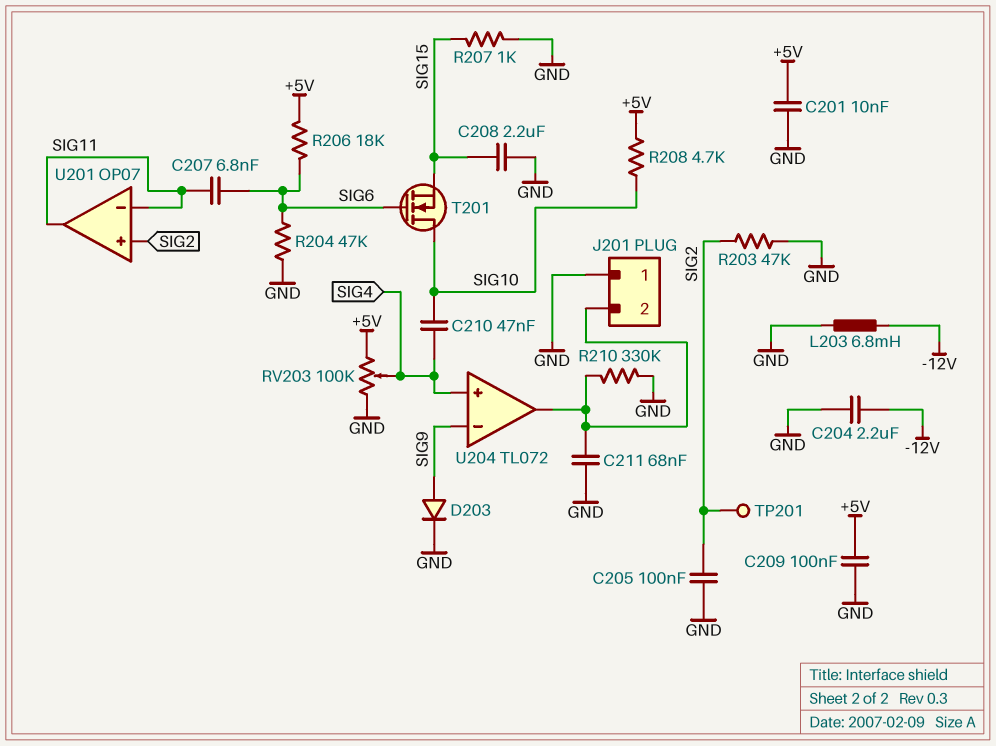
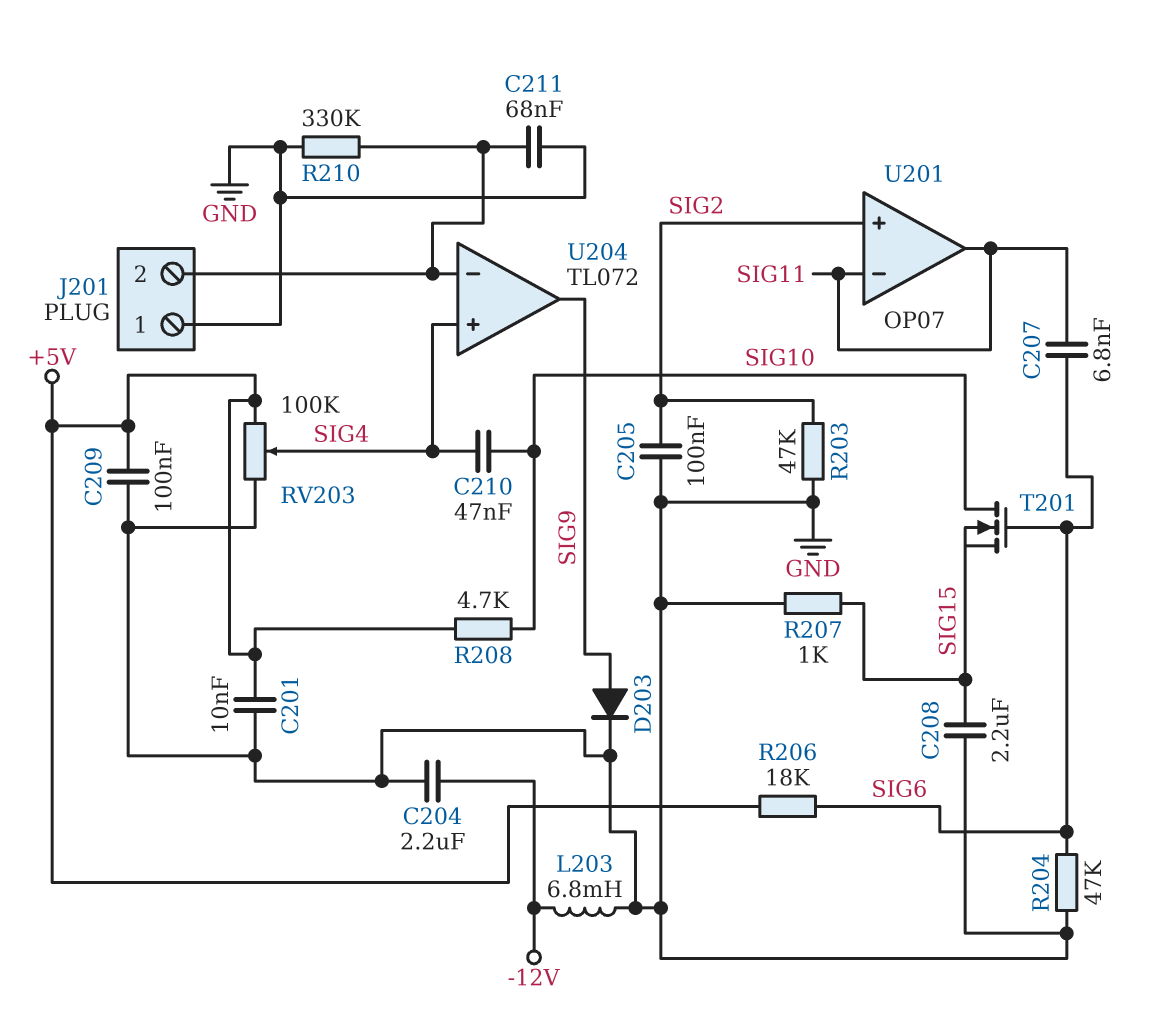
TP201: test point (SIG2) -> none
U204 pin in-: SIG9 -> J201/2
U204 pin out: J201/2 -> SIG9

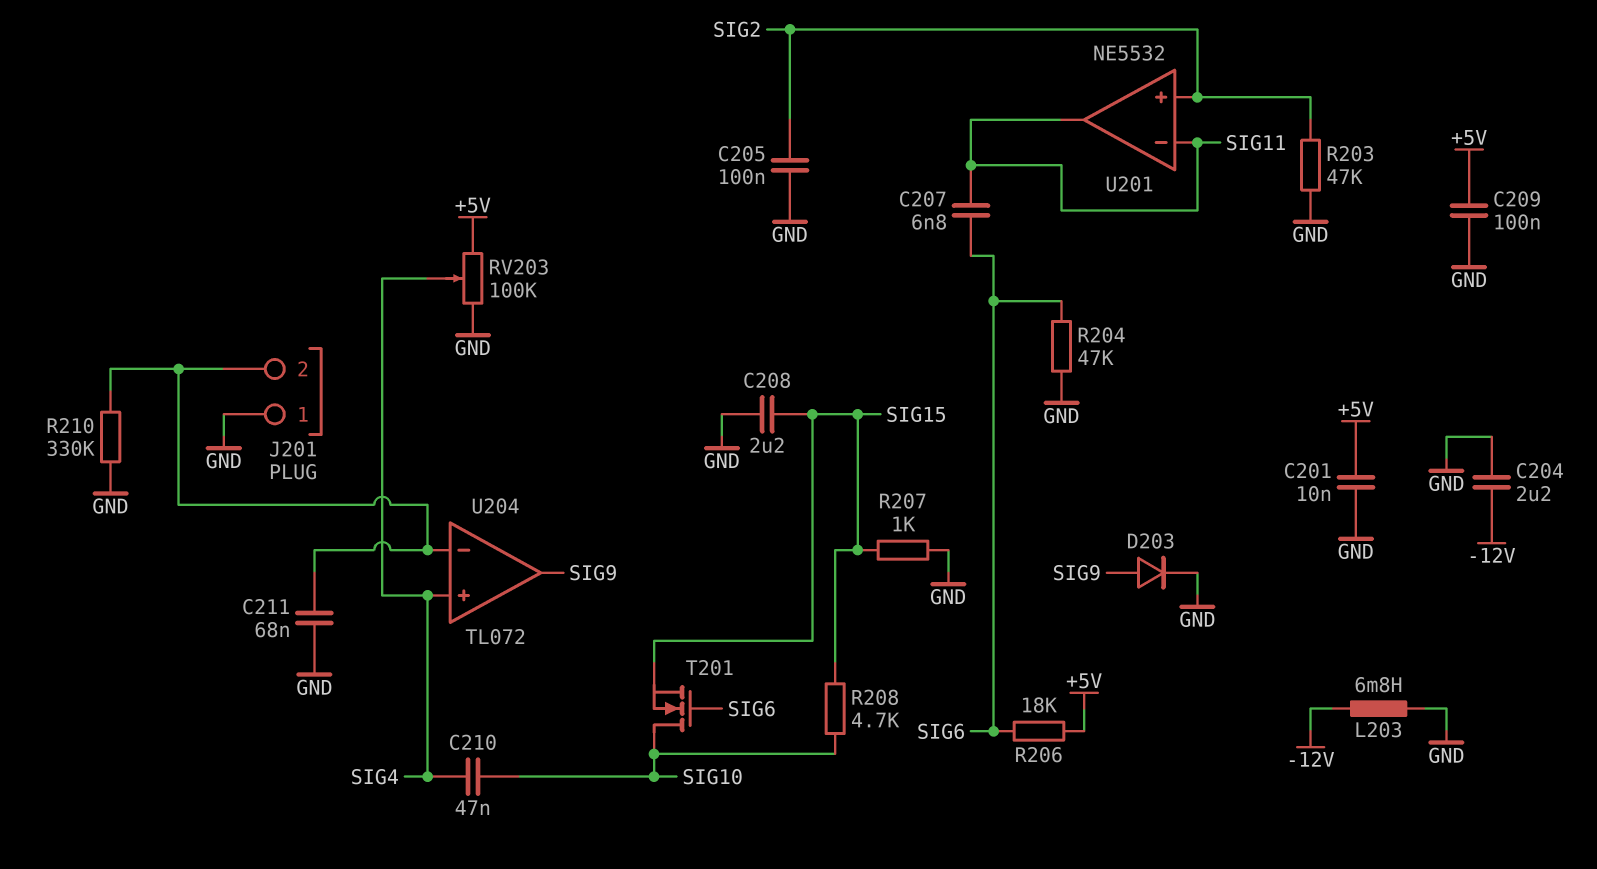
R208: 4.7k (+5V, SIG10) -> 4.7k (SIG10, SIG15)
U201: OP07 -> NE5532

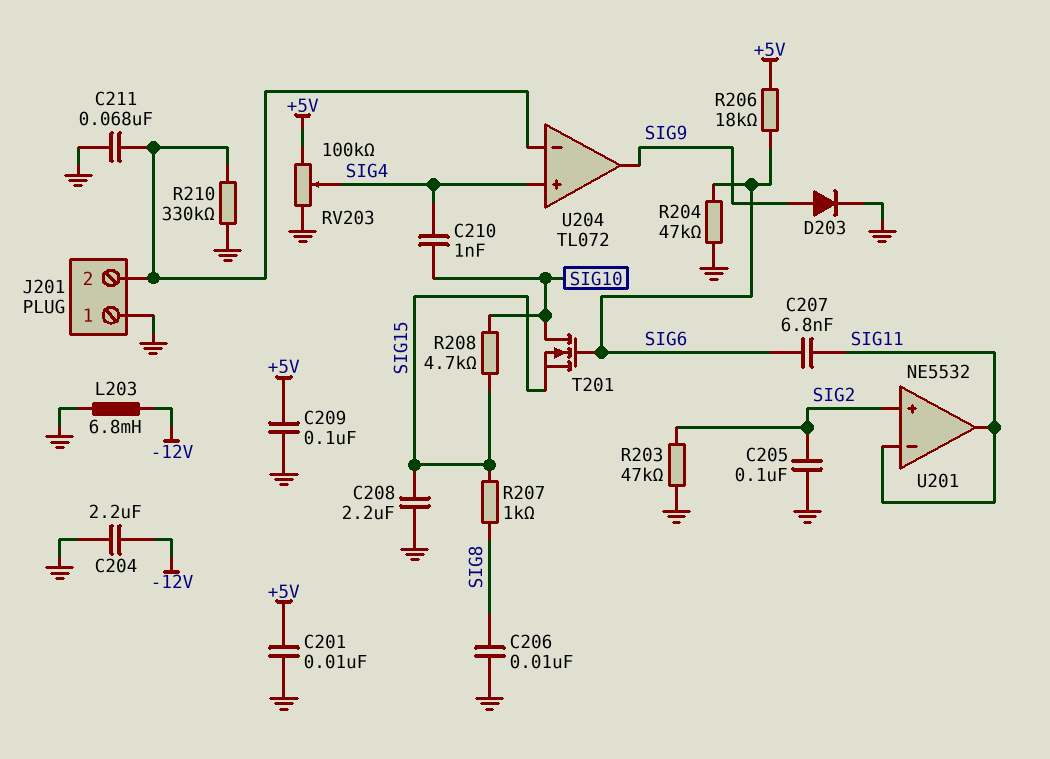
C206: none -> 10nF (GND, SIG8)
C210: 47nF (SIG4, SIG10) -> 1nF (SIG4, SIG10)
R207: 1k (GND, SIG15) -> 1k (SIG8, SIG15)

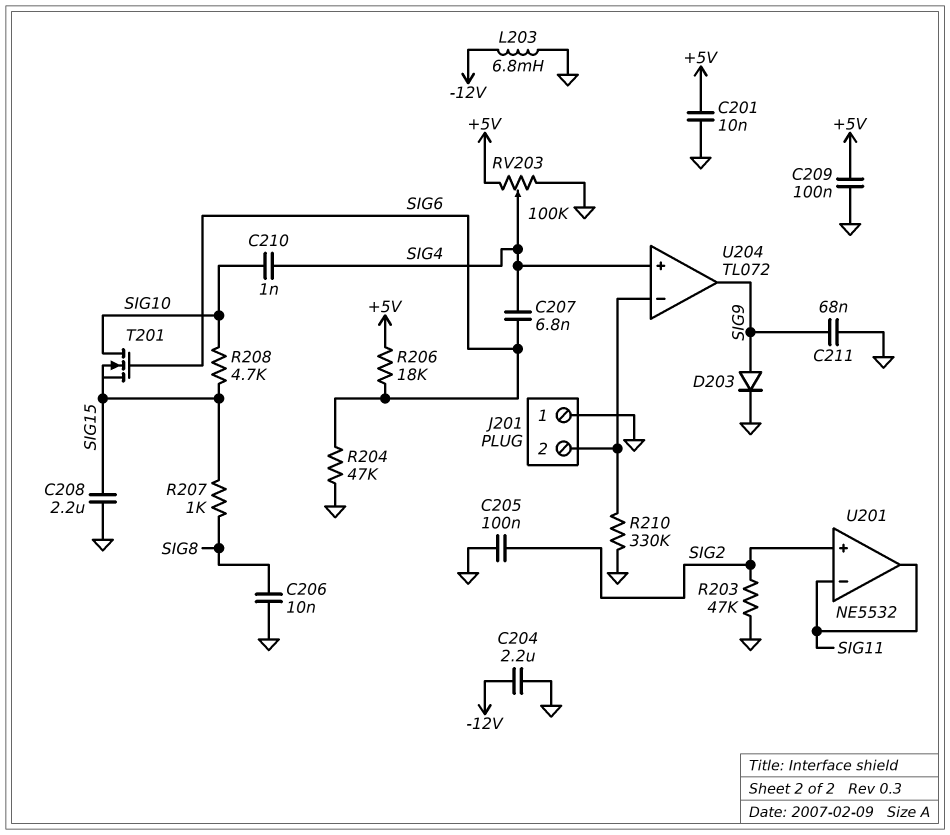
C207: 6.8nF (SIG6, SIG11) -> 6.8nF (SIG4, SIG6)
C211: 68nF (GND, J201/2) -> 68nF (GND, SIG9)

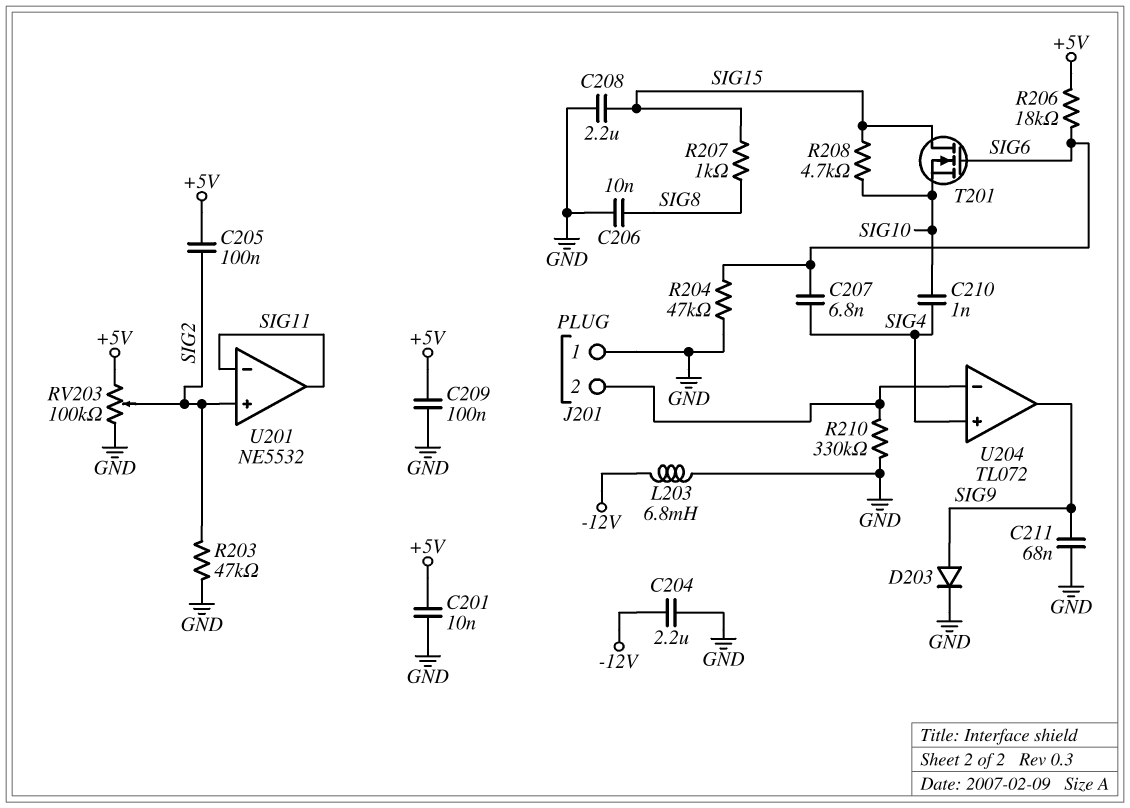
C205: 100nF (GND, SIG2) -> 100nF (+5V, SIG2)
RV203: 100k (+5V, GND, wiper SIG4) -> 100k (+5V, GND, wiper SIG2)
T201: NMOS (G SIG6, D SIG10, S SIG15) -> NMOS (G SIG6, D SIG15, S SIG10)

